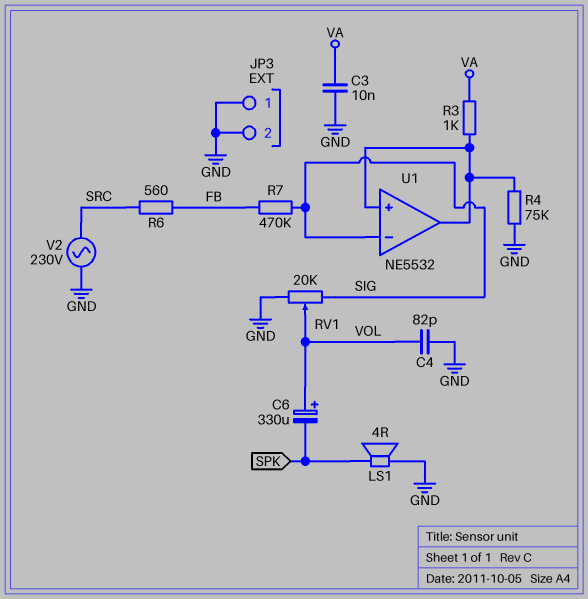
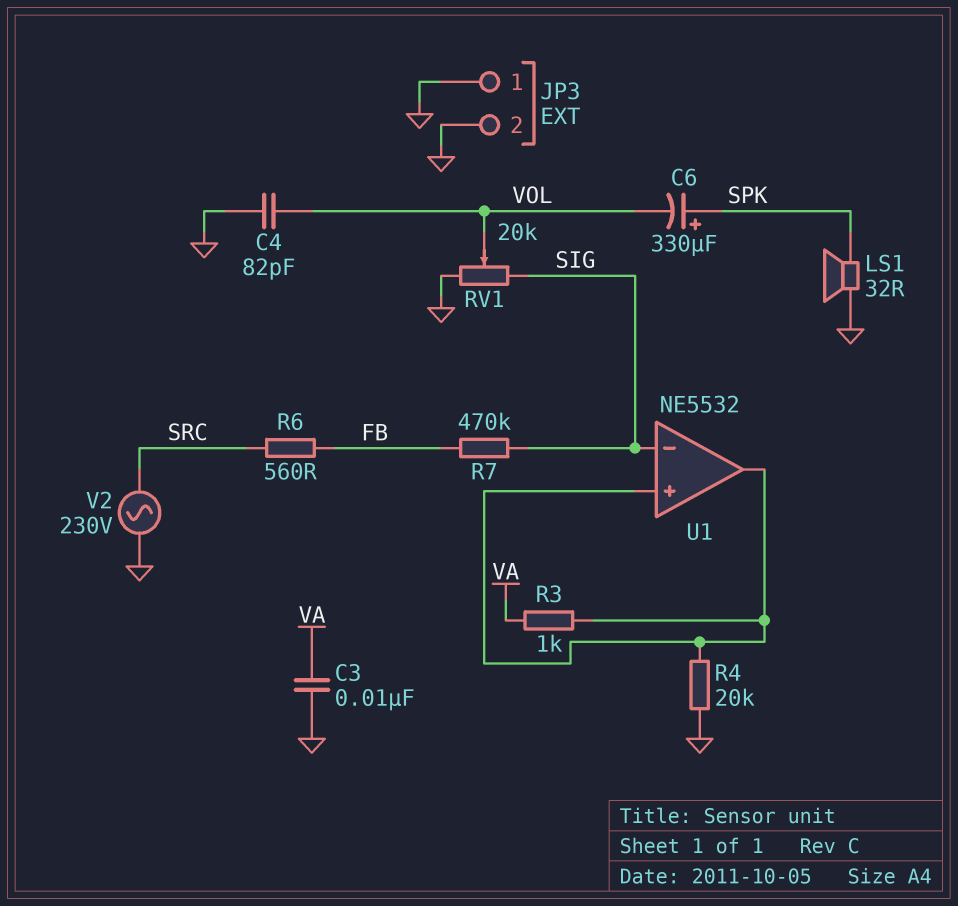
C6: 330uF (plus VOL, minus SPK) -> 330uF (plus SPK, minus VOL)
LS1: speaker 4R (GND, SPK) -> speaker 32R (GND, SPK)
R4: 75k (GND, U1/in+) -> 20k (GND, U1/in+)

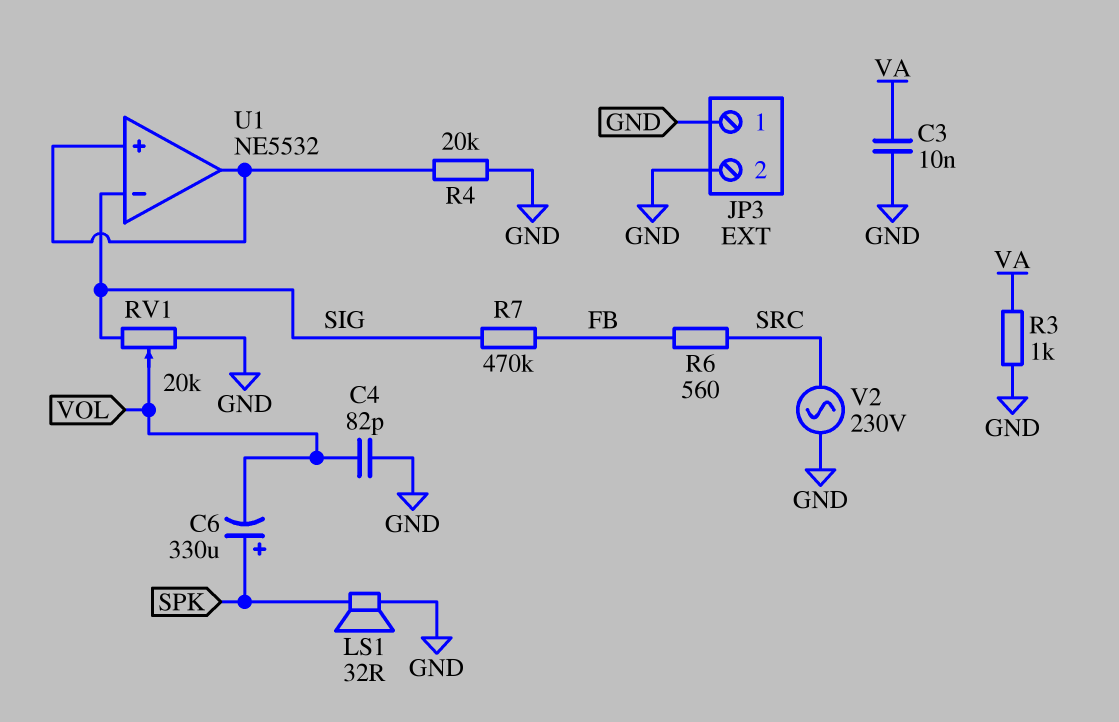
R3: 1k (U1/in+, VA) -> 1k (GND, VA)

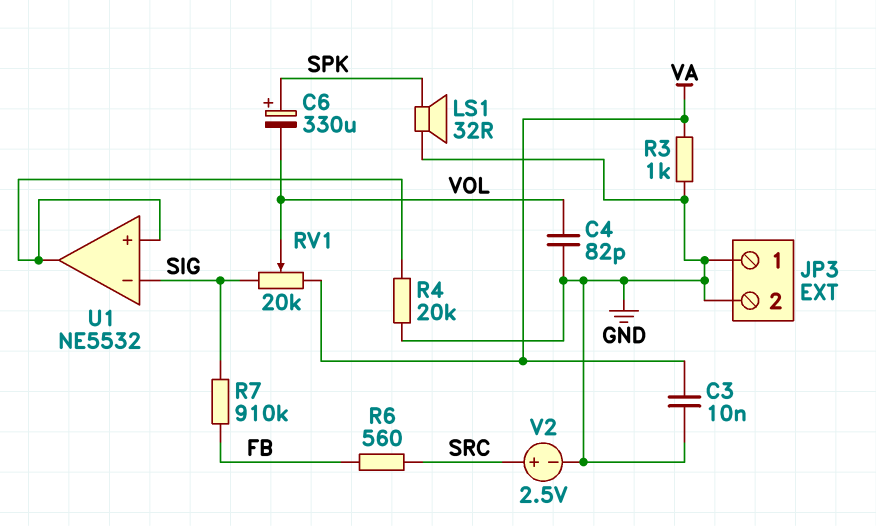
R7: 470k (FB, SIG) -> 910k (FB, SIG)
RV1: 20k (GND, SIG, wiper VOL) -> 20k (SIG, VA, wiper VOL)
V2: AC 230V (GND, SRC) -> 2.5V (plus SRC, minus GND)

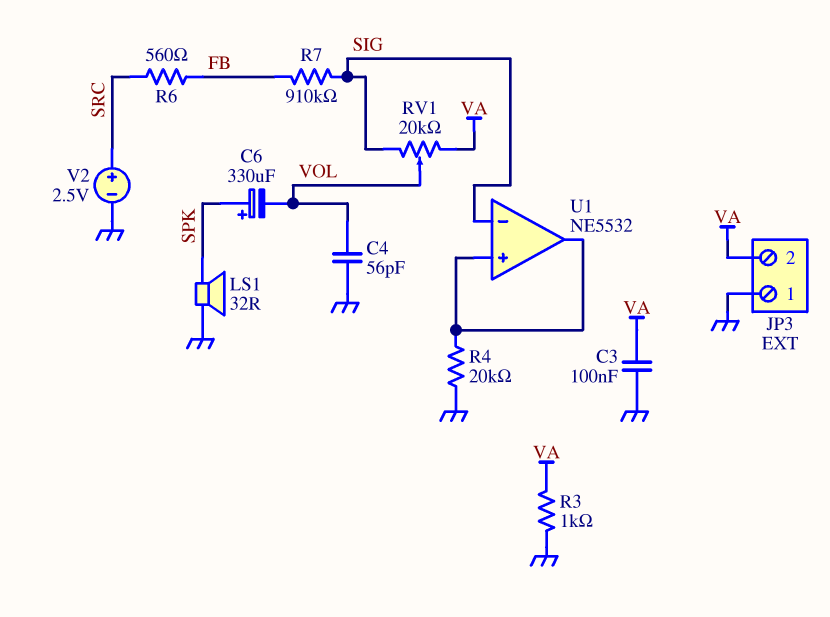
C3: 10nF (GND, VA) -> 100nF (GND, VA)
C4: 82pF (GND, VOL) -> 56pF (GND, VOL)
JP3 pin 2: GND -> VA

